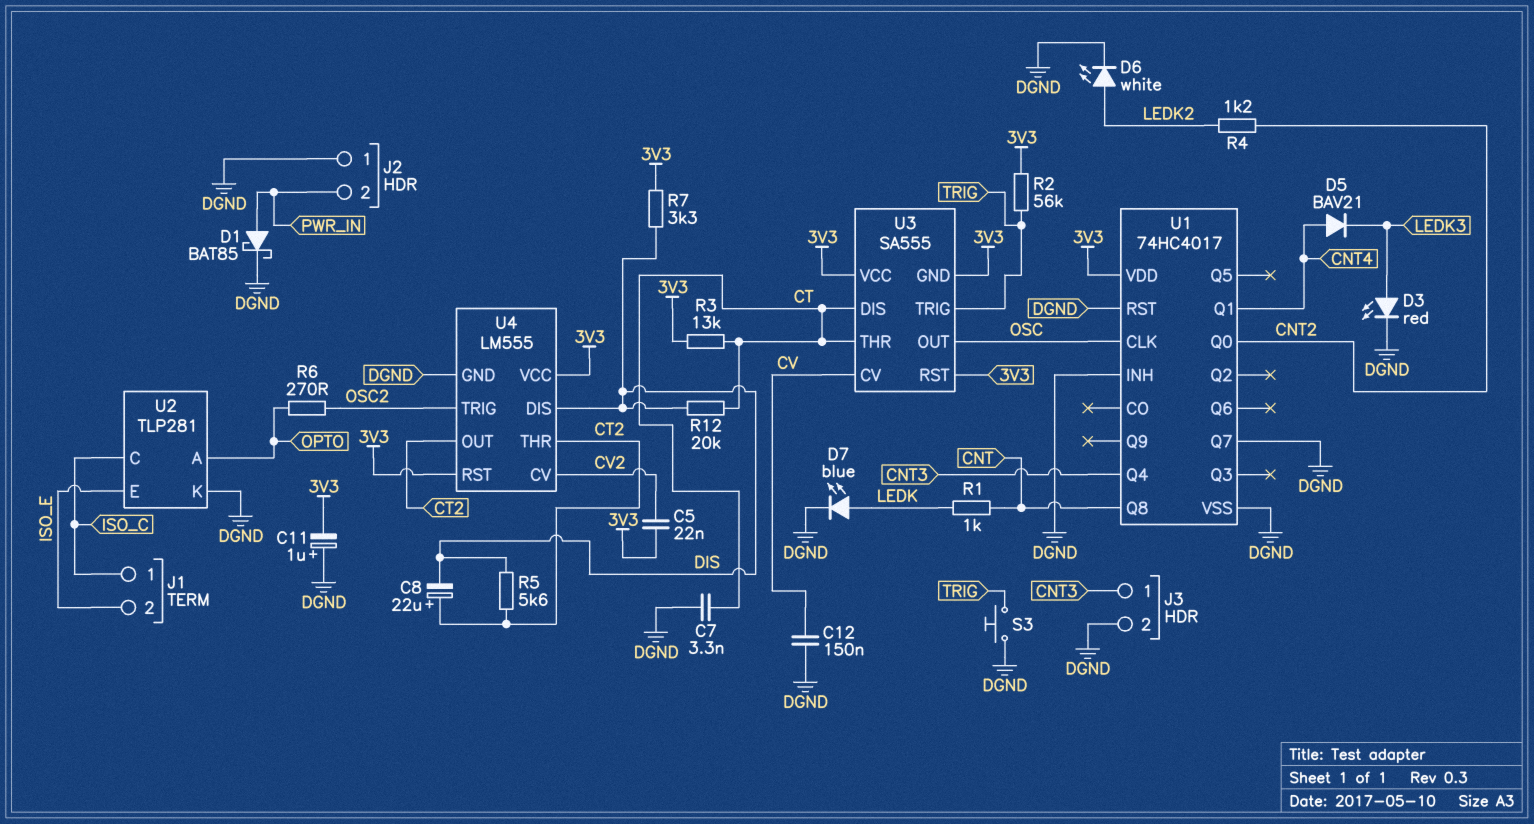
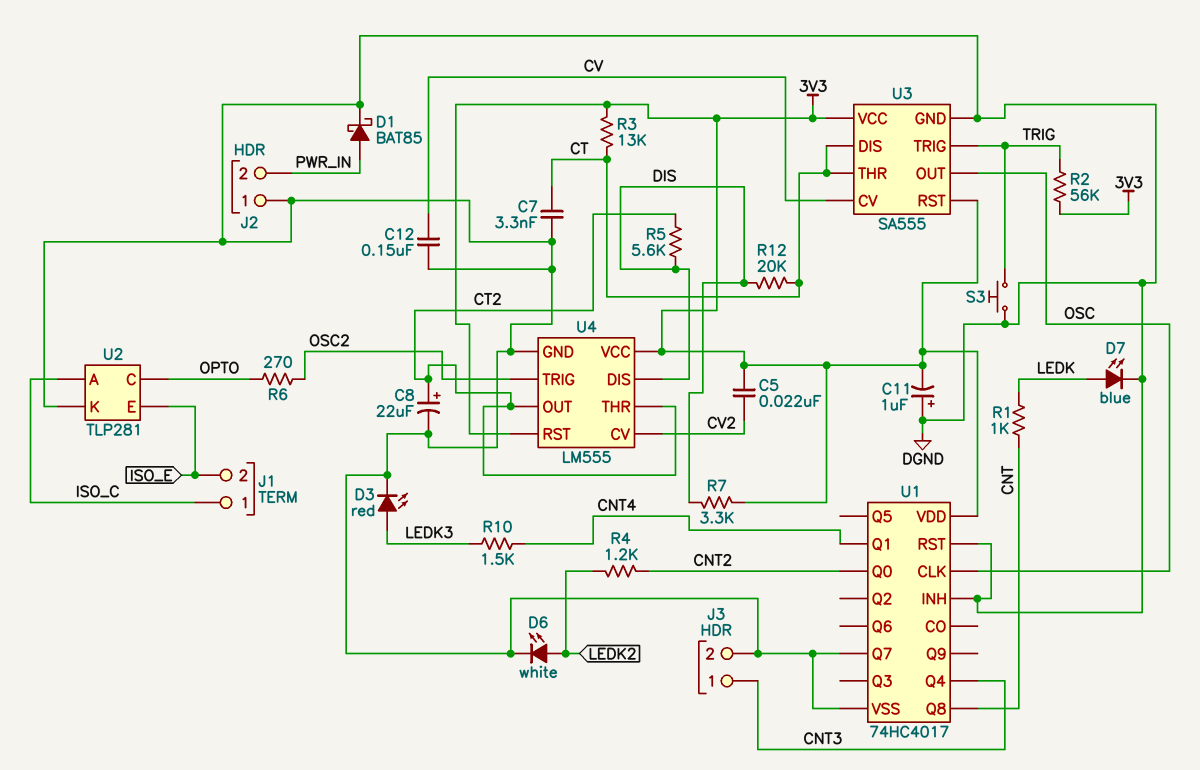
C8: 22uF (plus CT2, minus DIS) -> 22uF (plus CT2, minus DGND)
D5: diode BAV21 (A CNT4, K LEDK3) -> none
R10: none -> 1.5k (CNT4, LEDK3)
U2 pin A: OPTO -> ISO_C
U2 pin C: ISO_C -> OPTO
U3 pin GND: 3V3 -> DGND

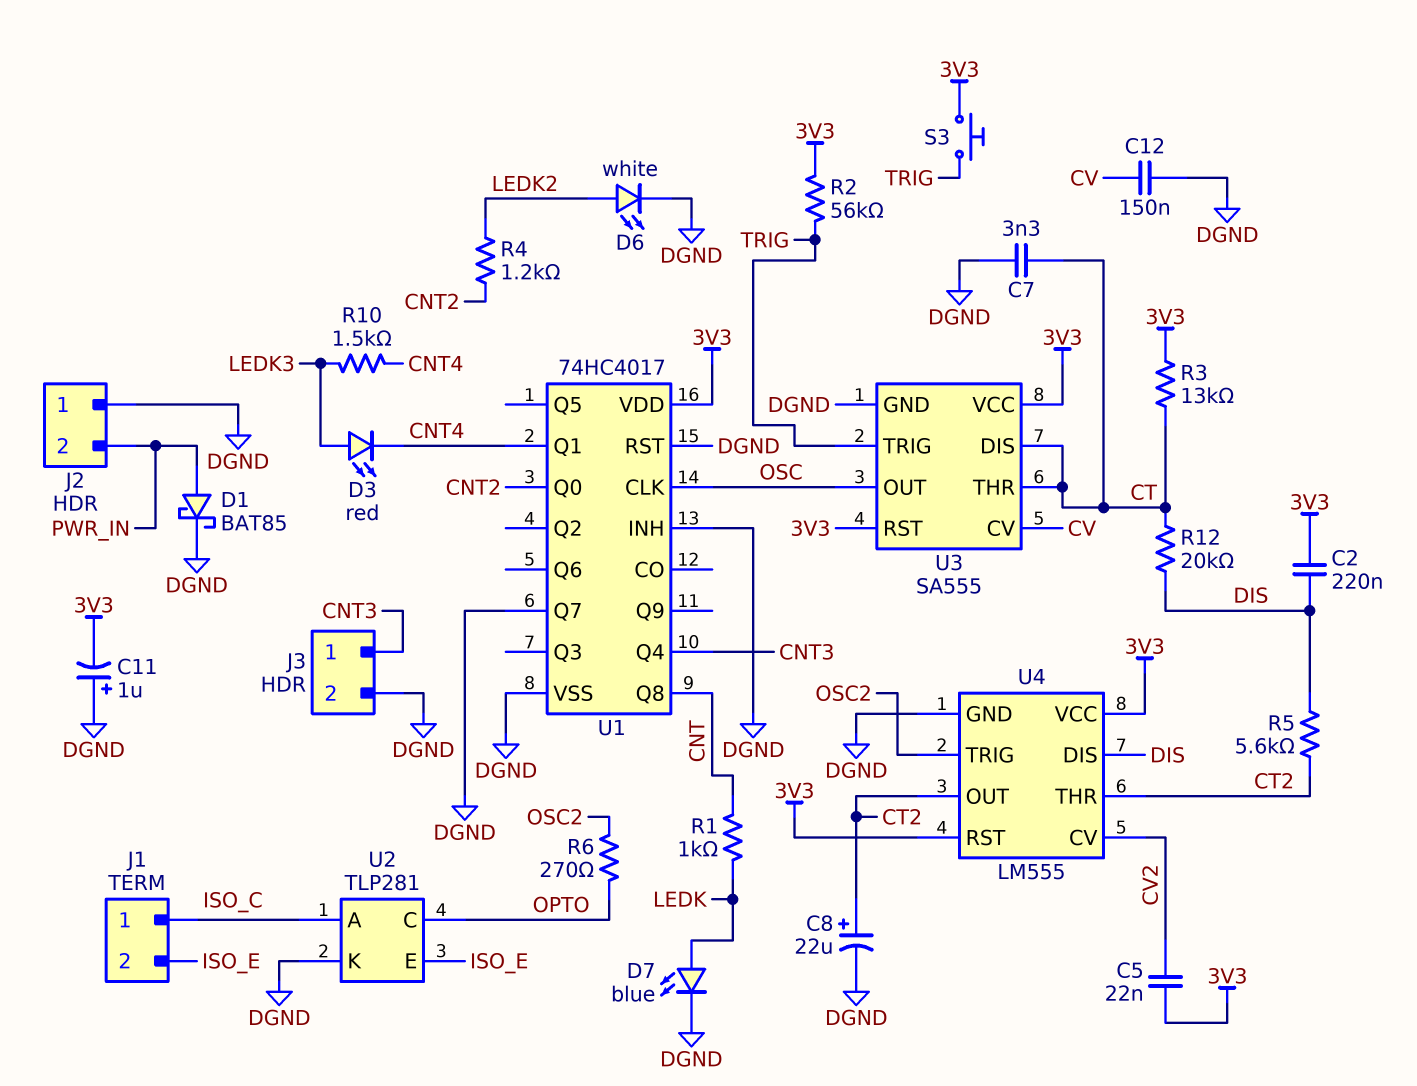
C2: none -> 220nF (3V3, DIS)
D3: LED red (A LEDK3, K DGND) -> LED red (A LEDK3, K CNT4)
R7: 3.3k (3V3, DIS) -> none
S3: button (DGND, TRIG) -> button (3V3, TRIG)

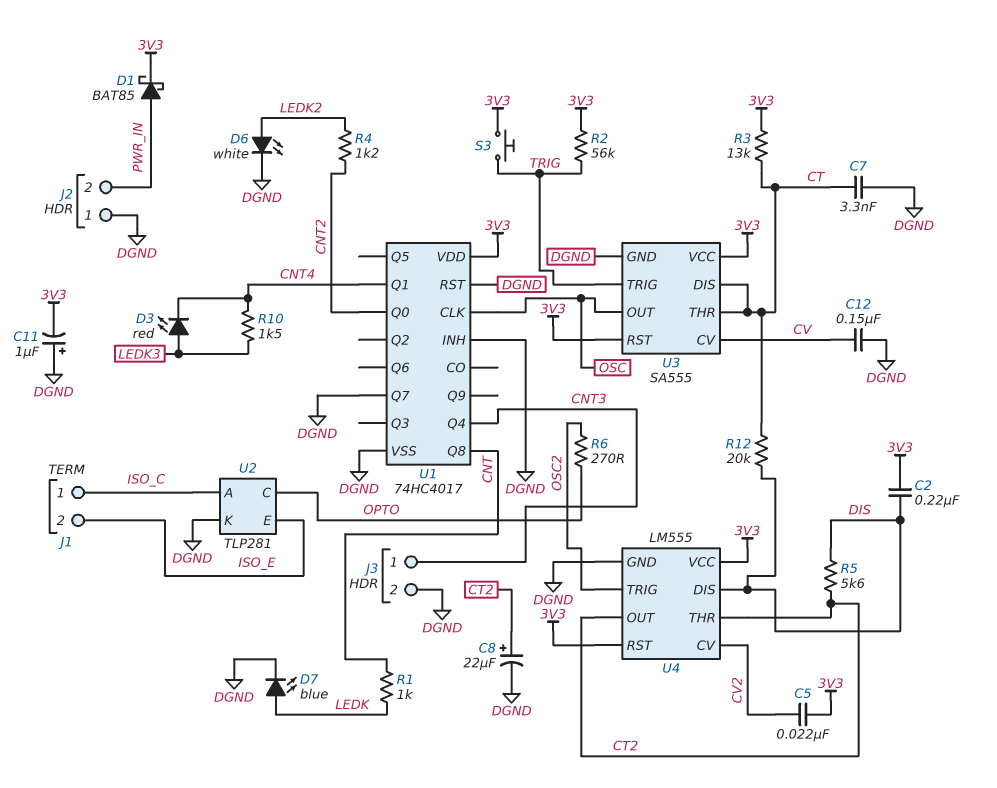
D1: schottky BAT85 (A PWR_IN, K DGND) -> schottky BAT85 (A PWR_IN, K 3V3)

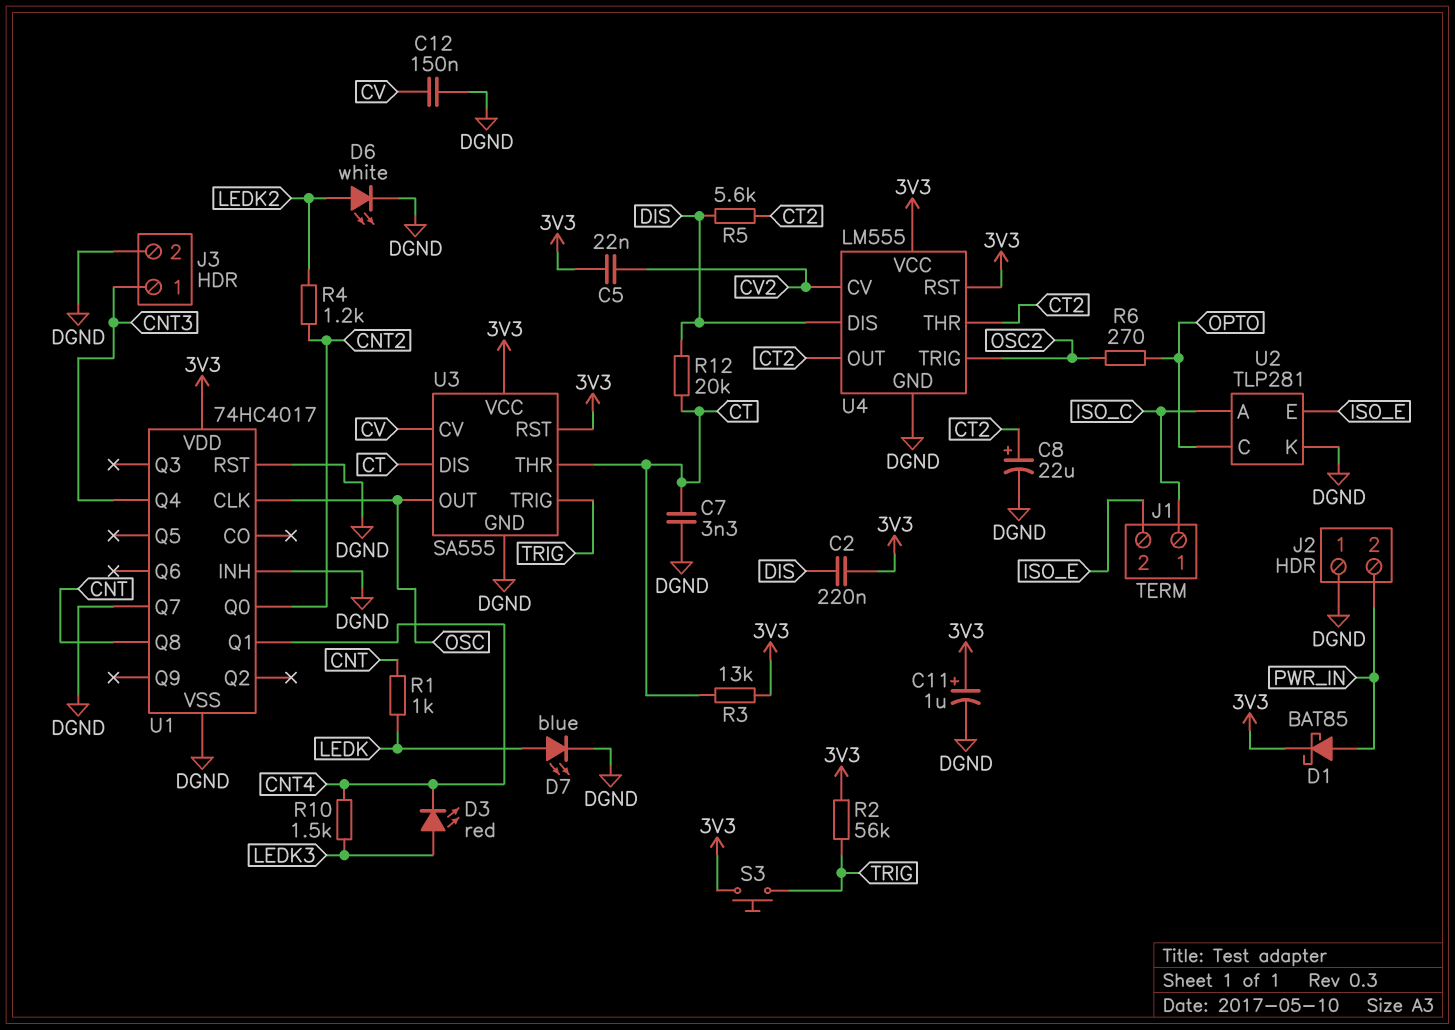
C11: 1uF (plus DGND, minus 3V3) -> 1uF (plus 3V3, minus DGND)

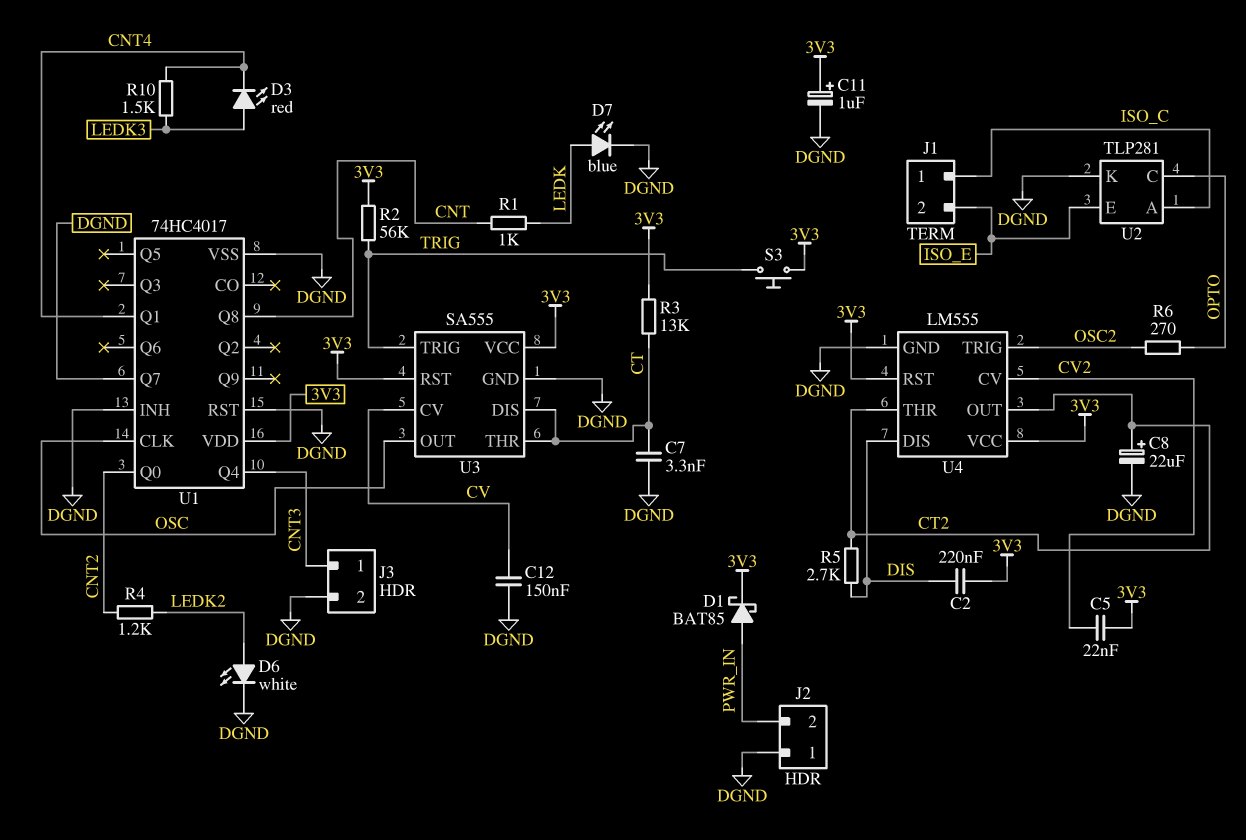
R5: 5.6k (CT2, DIS) -> 2.7k (CT2, DIS)
R12: 20k (CT, DIS) -> none

